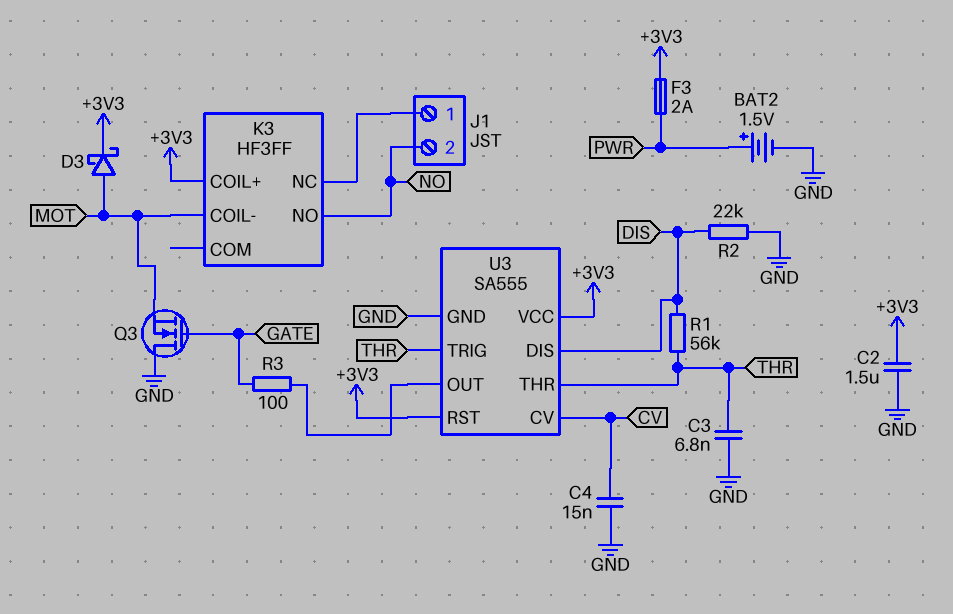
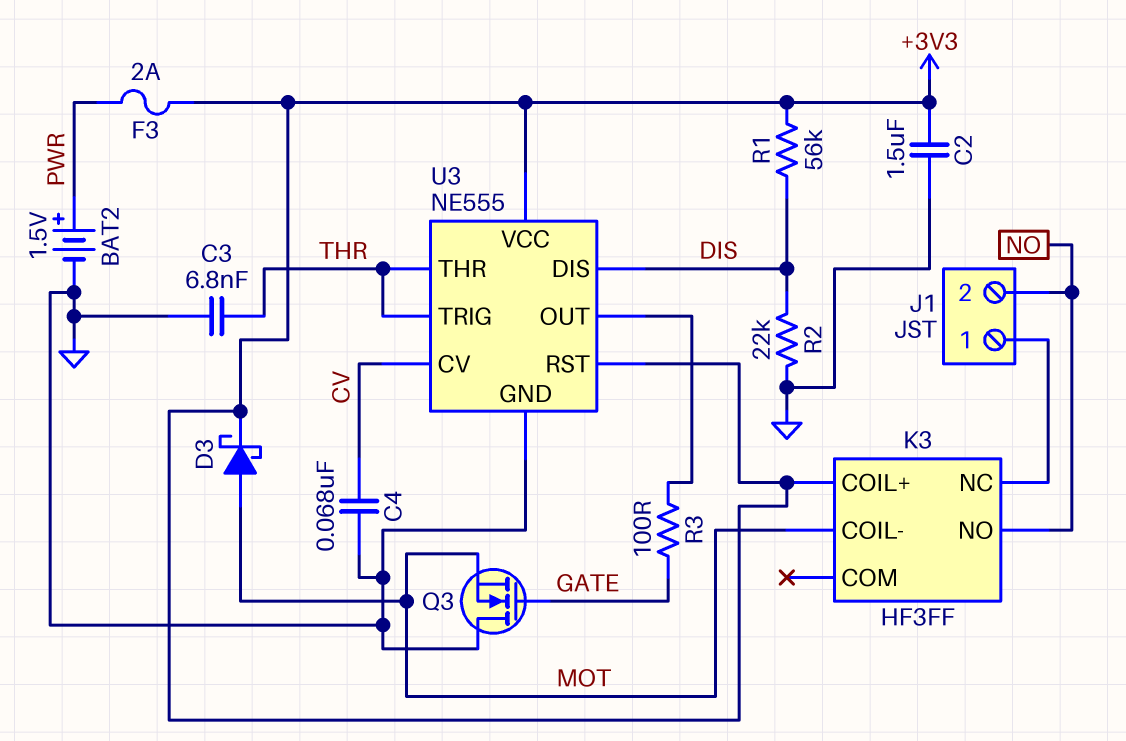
C4: 15nF (CV, GND) -> 68nF (CV, GND)
R1: 56k (DIS, THR) -> 56k (+3V3, DIS)
U3: SA555 -> NE555

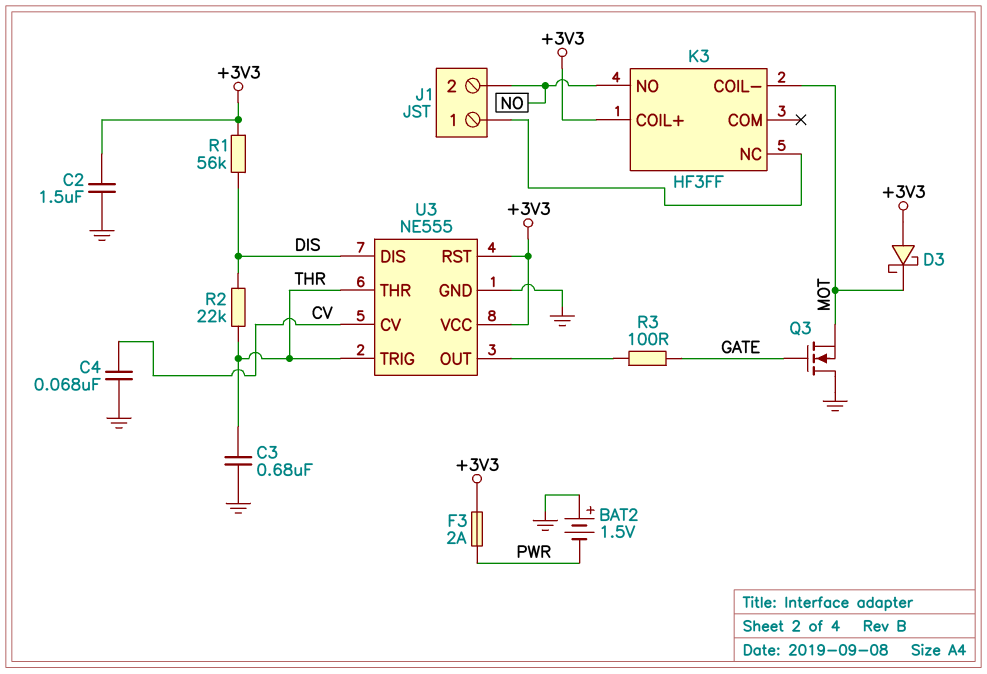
BAT2: 1.5V (plus PWR, minus GND) -> 1.5V (plus GND, minus PWR)
C3: 6.8nF (GND, THR) -> 680nF (GND, THR)
D3: schottky (A MOT, K +3V3) -> schottky (A +3V3, K MOT)
R2: 22k (DIS, GND) -> 22k (DIS, THR)

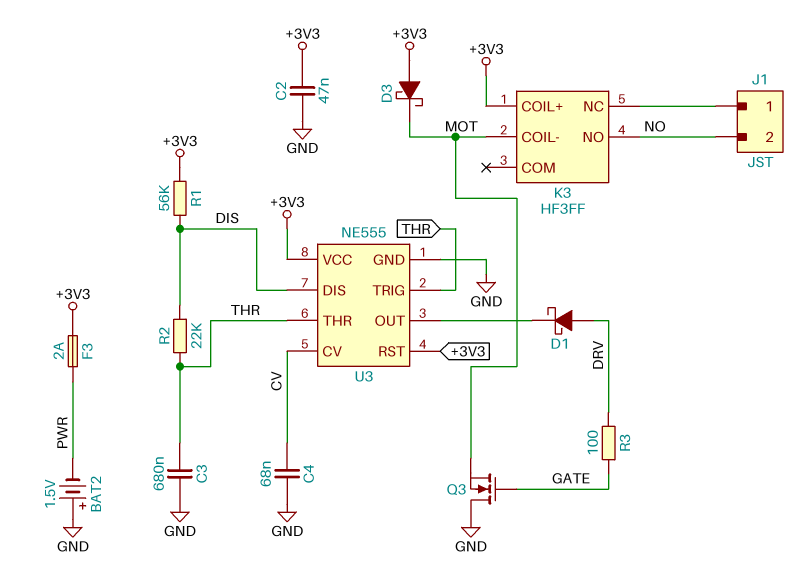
C2: 1.5uF (+3V3, GND) -> 47nF (+3V3, GND)
D1: none -> schottky (A DRV, K U3/OUT)
R3: 100 (GATE, U3/OUT) -> 100 (DRV, GATE)

